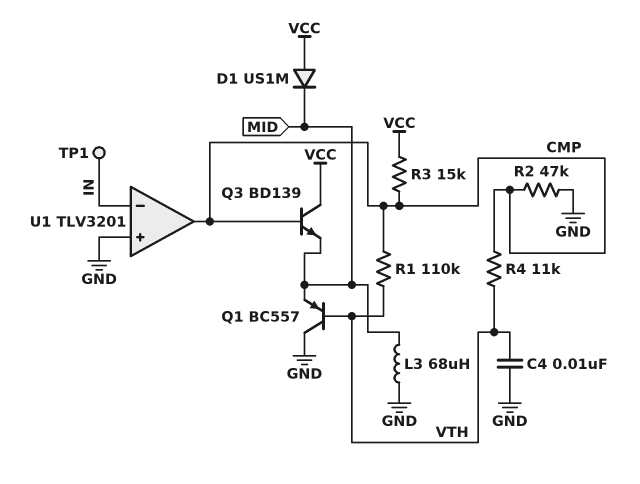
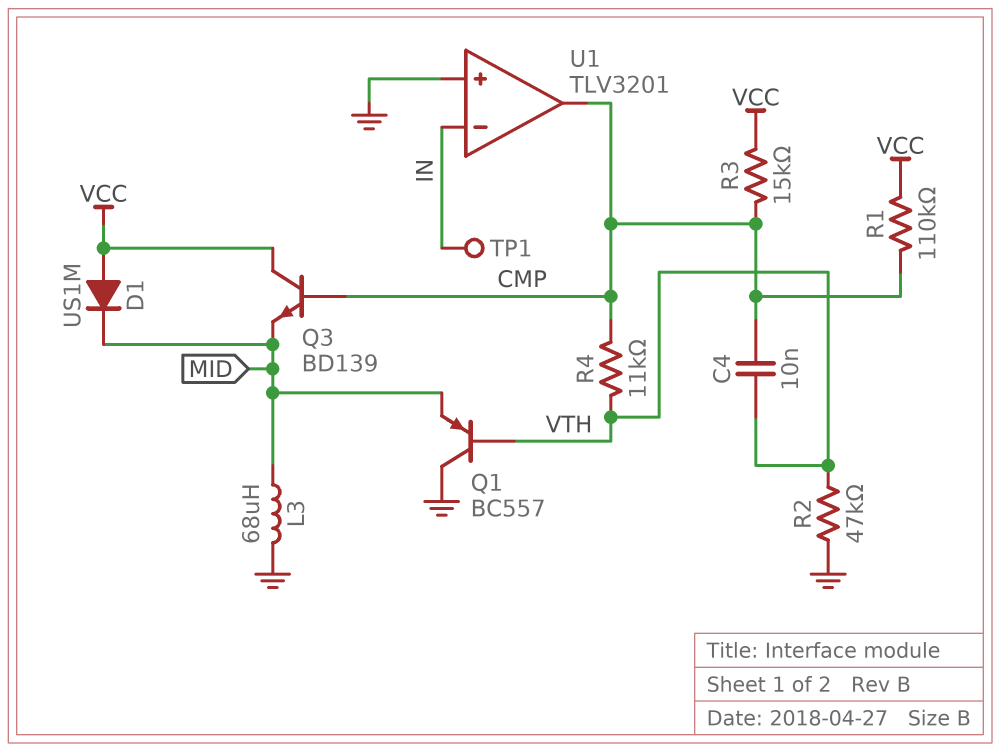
C4: 10nF (GND, VTH) -> 10nF (CMP, VTH)
R1: 110k (CMP, VTH) -> 110k (CMP, VCC)
R2: 47k (CMP, GND) -> 47k (GND, VTH)

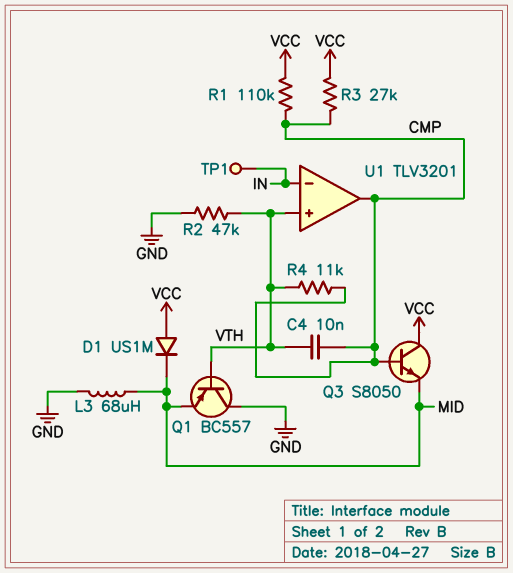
Q3: NPN BD139 (B CMP, C VCC, E MID) -> NPN S8050 (B CMP, C VCC, E MID)
R3: 15k (CMP, VCC) -> 27k (CMP, VCC)
U1 pin in+: GND -> VTH

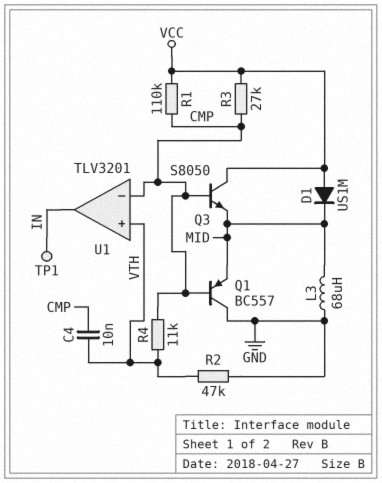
Q1: PNP BC557 (B VTH, C GND, E MID) -> PNP BC557 (B CMP, C GND, E MID)
U1 pin in-: IN -> CMP
U1 pin out: CMP -> IN

